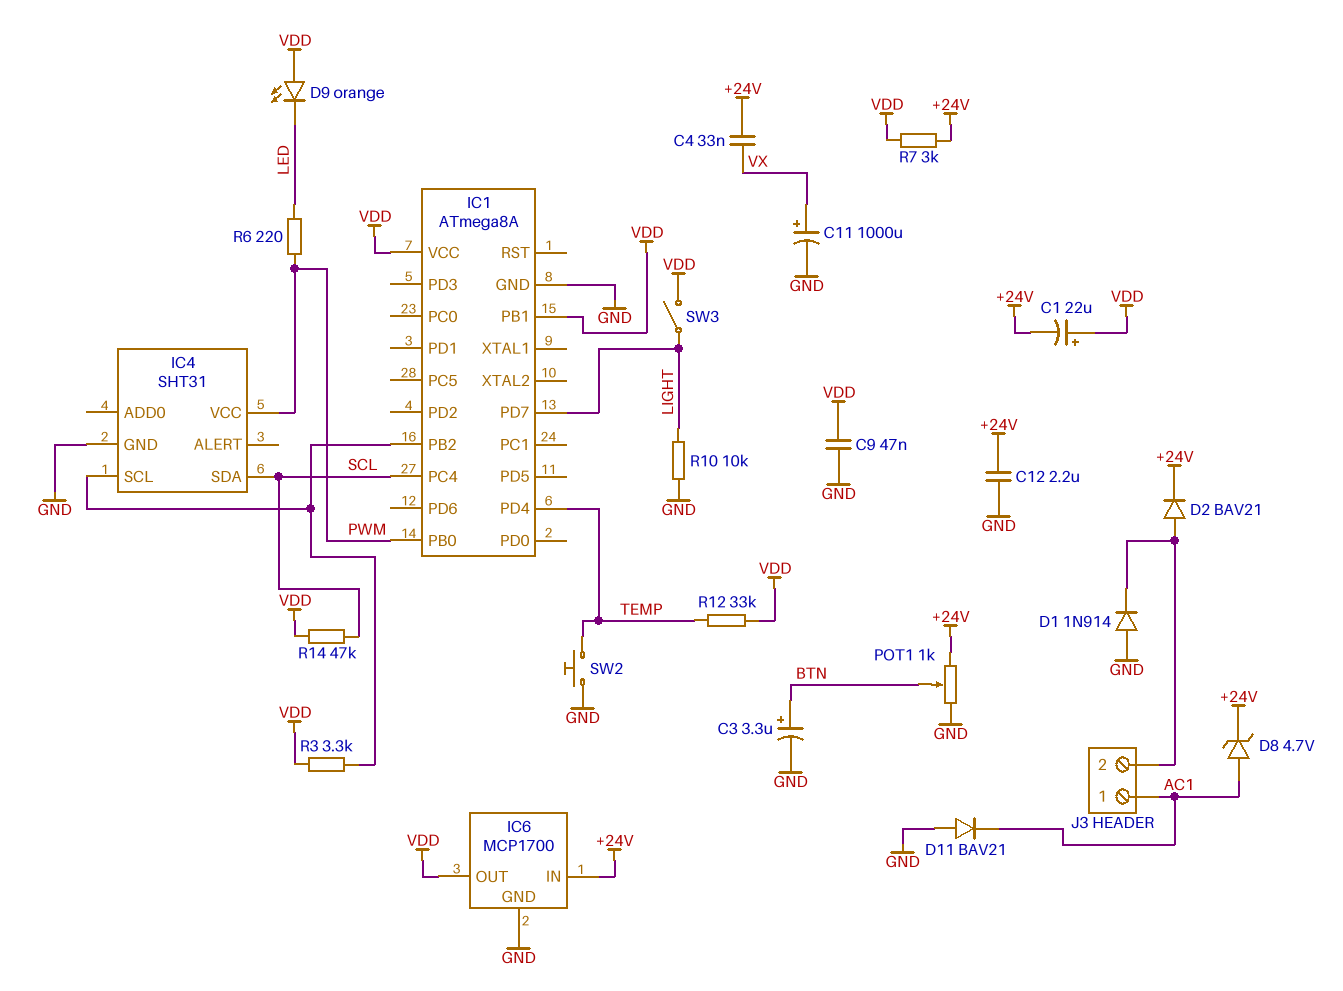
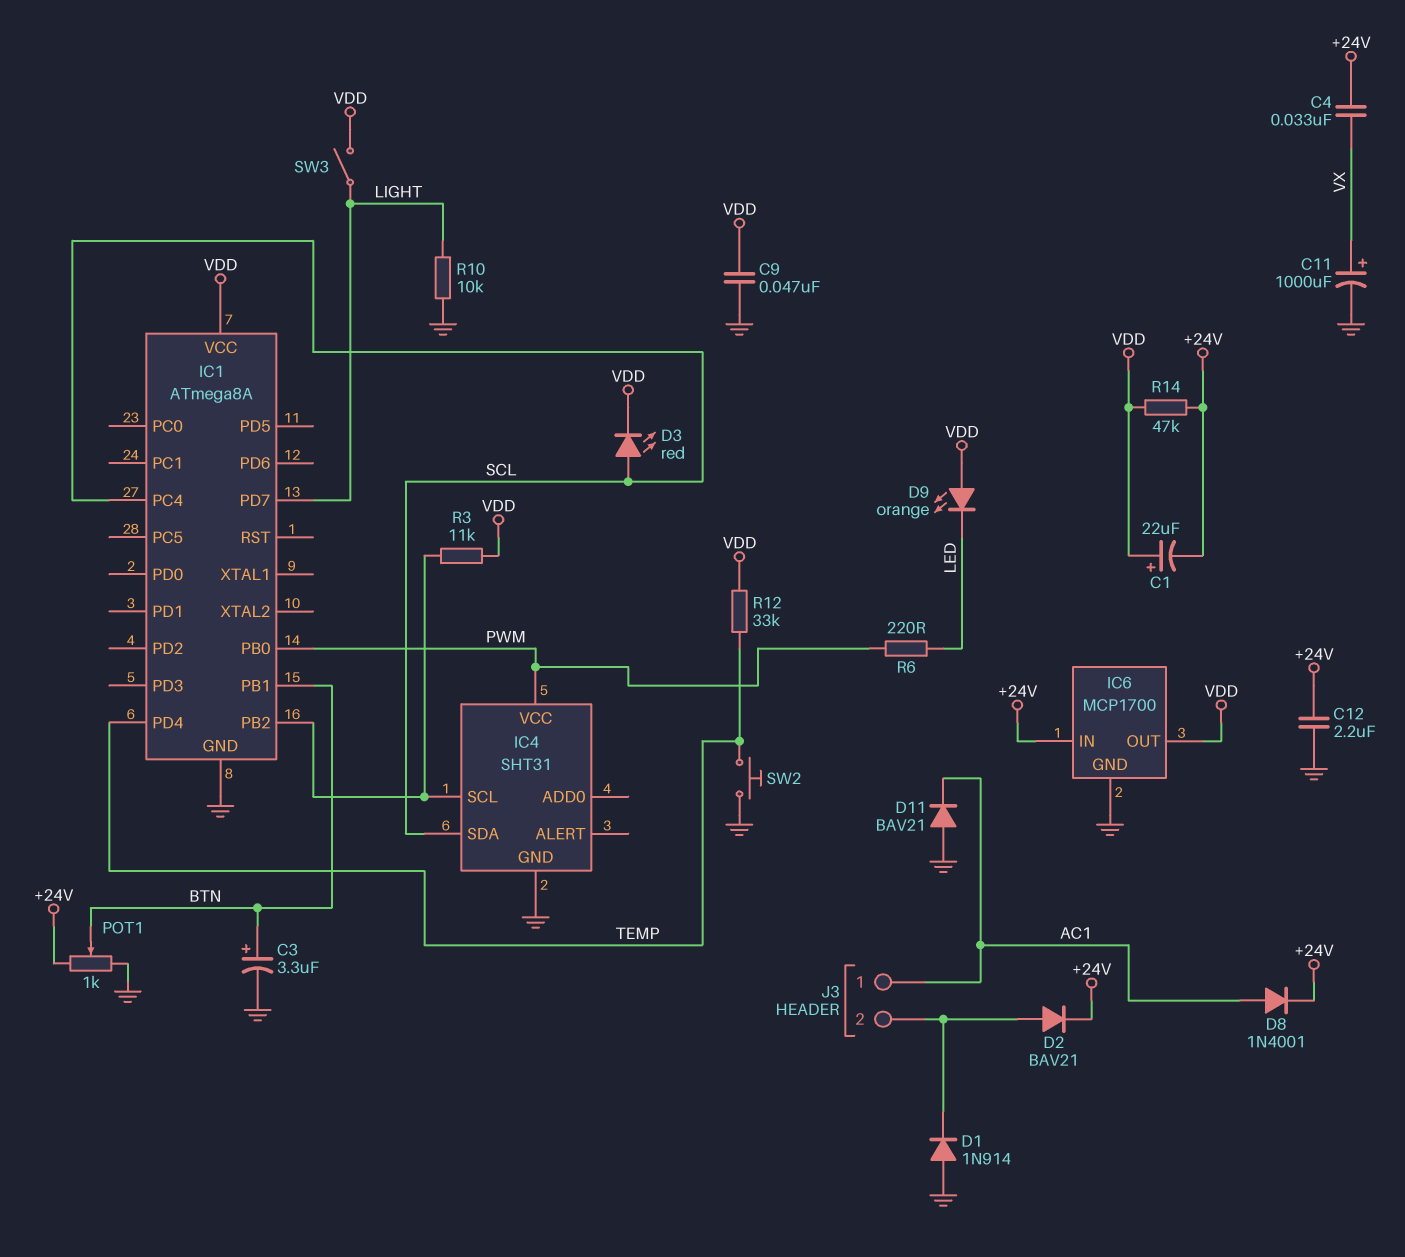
D3: none -> LED red (A SCL, K VDD)
D8: zener 4.7V (A AC1, K +24V) -> diode 1N4001 (A AC1, K +24V)
IC1 pin PB1: VDD -> BTN
R3: 3.3k (IC1/PB2, VDD) -> 11k (IC1/PB2, VDD)
R7: 3k (+24V, VDD) -> none
R14: 47k (SCL, VDD) -> 47k (+24V, VDD)

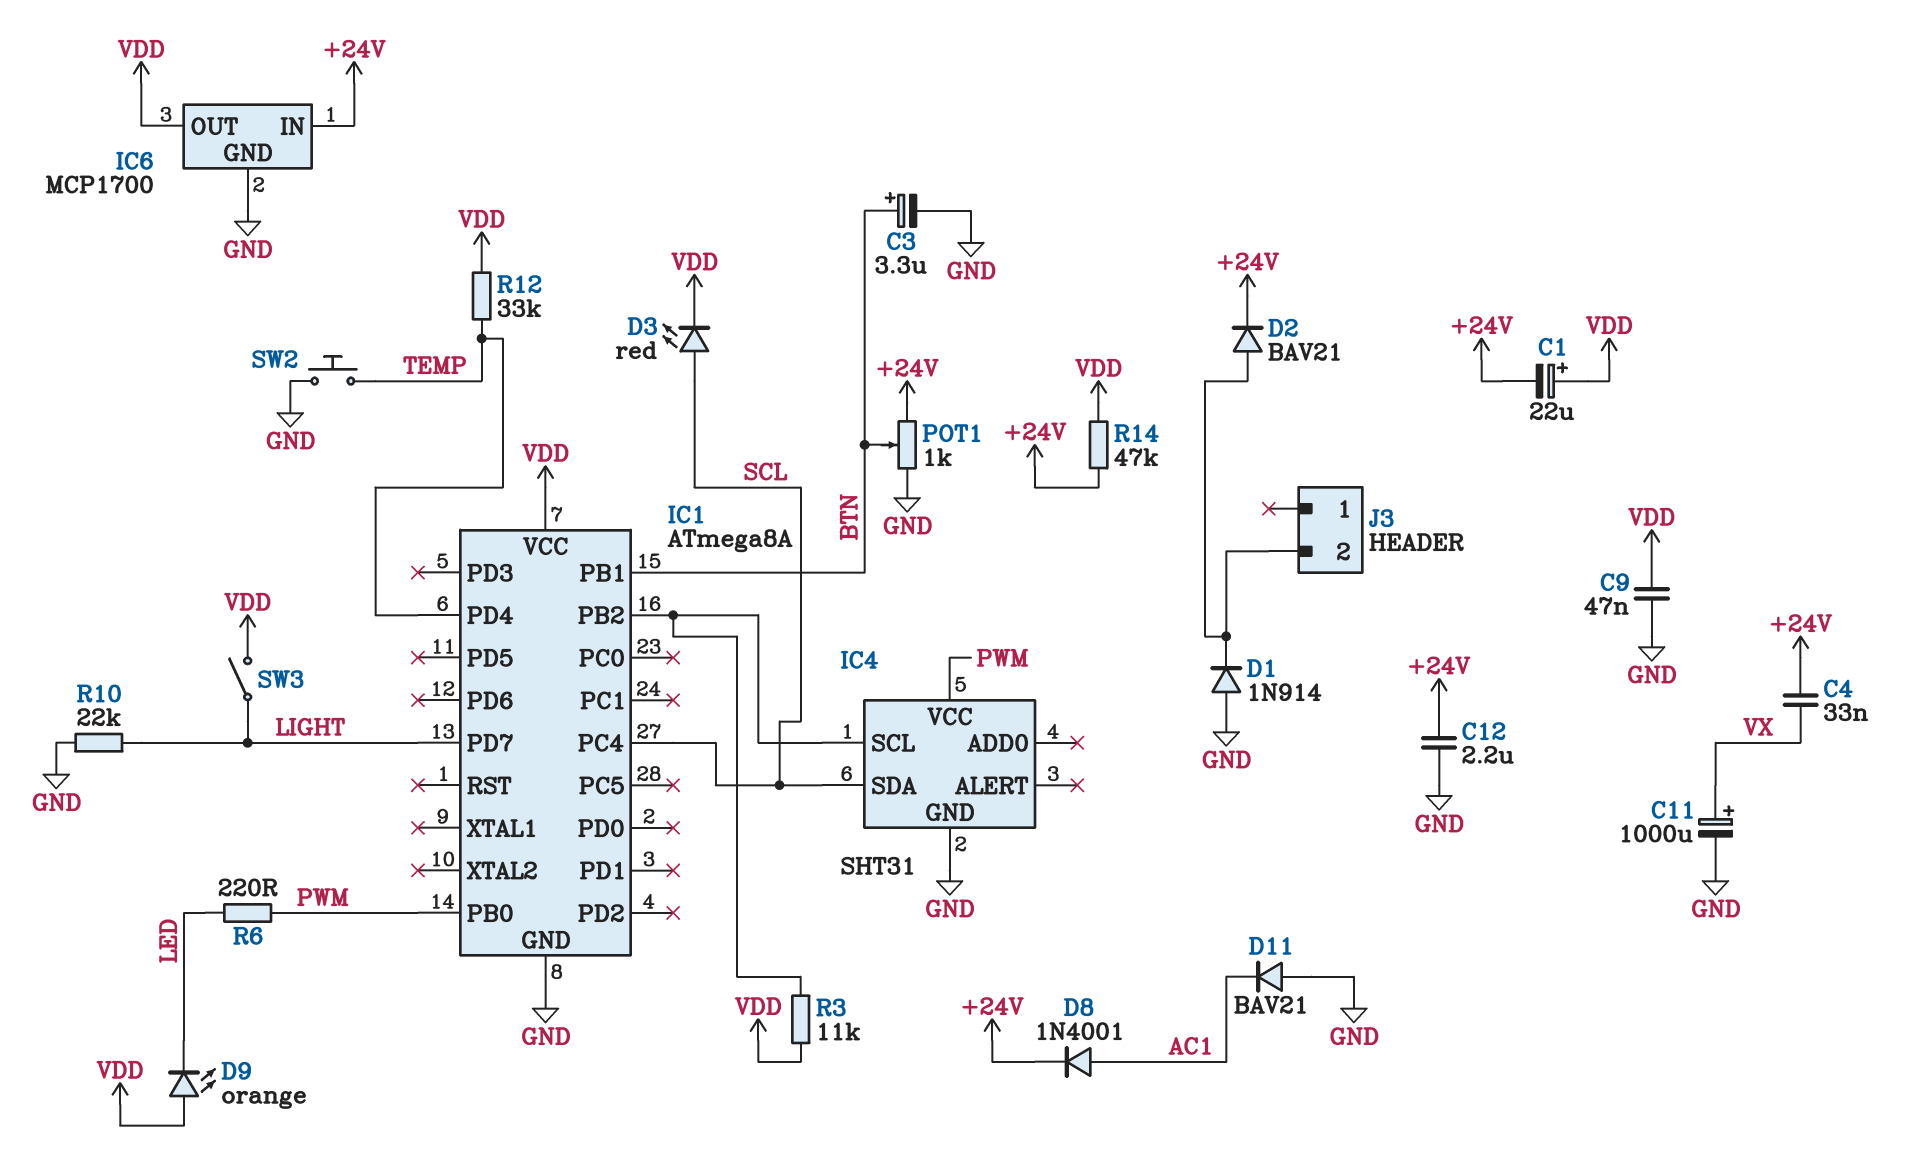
J3 pin 1: AC1 -> none
R10: 10k (GND, LIGHT) -> 22k (GND, LIGHT)

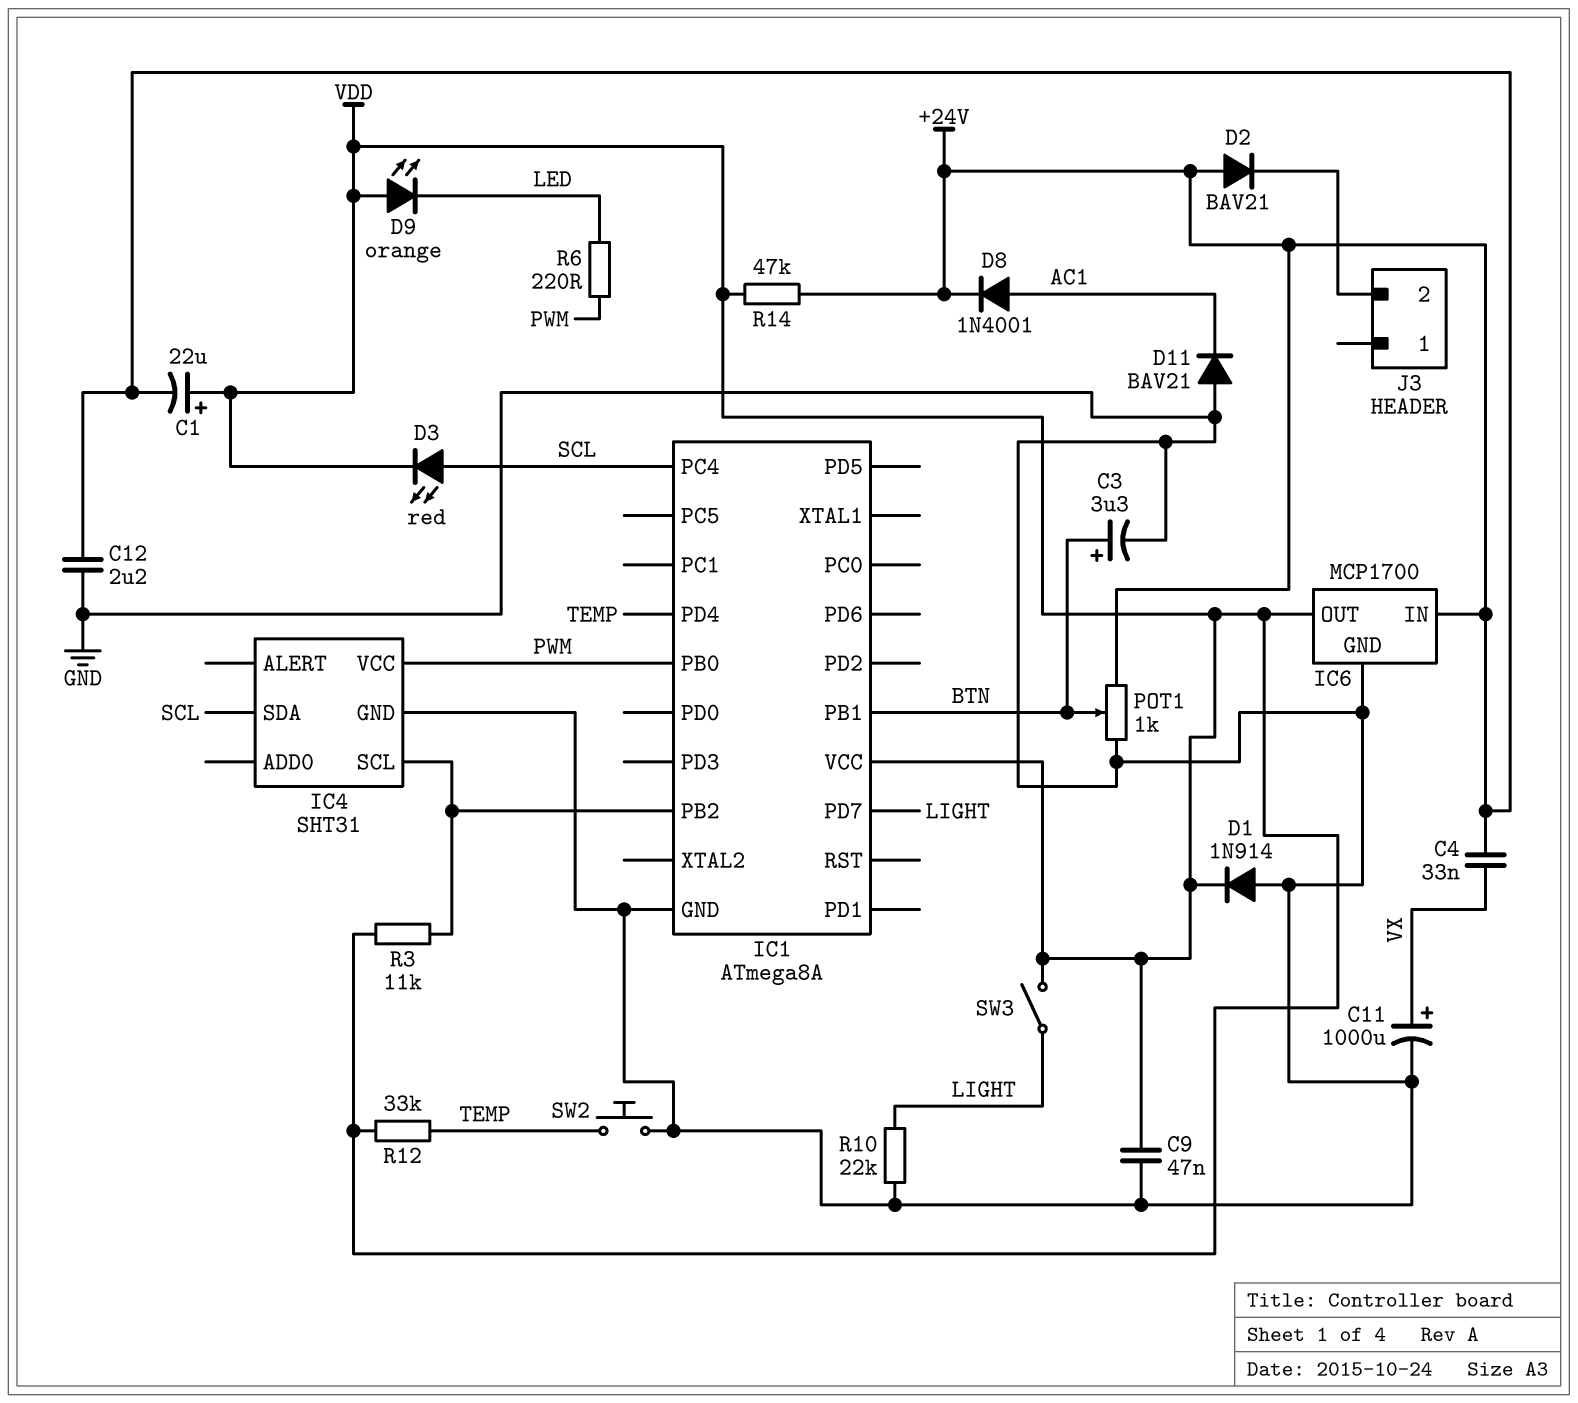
D1: diode 1N914 (A GND, K J3/2) -> diode 1N914 (A GND, K VDD)
D2: diode BAV21 (A J3/2, K +24V) -> diode BAV21 (A +24V, K J3/2)

